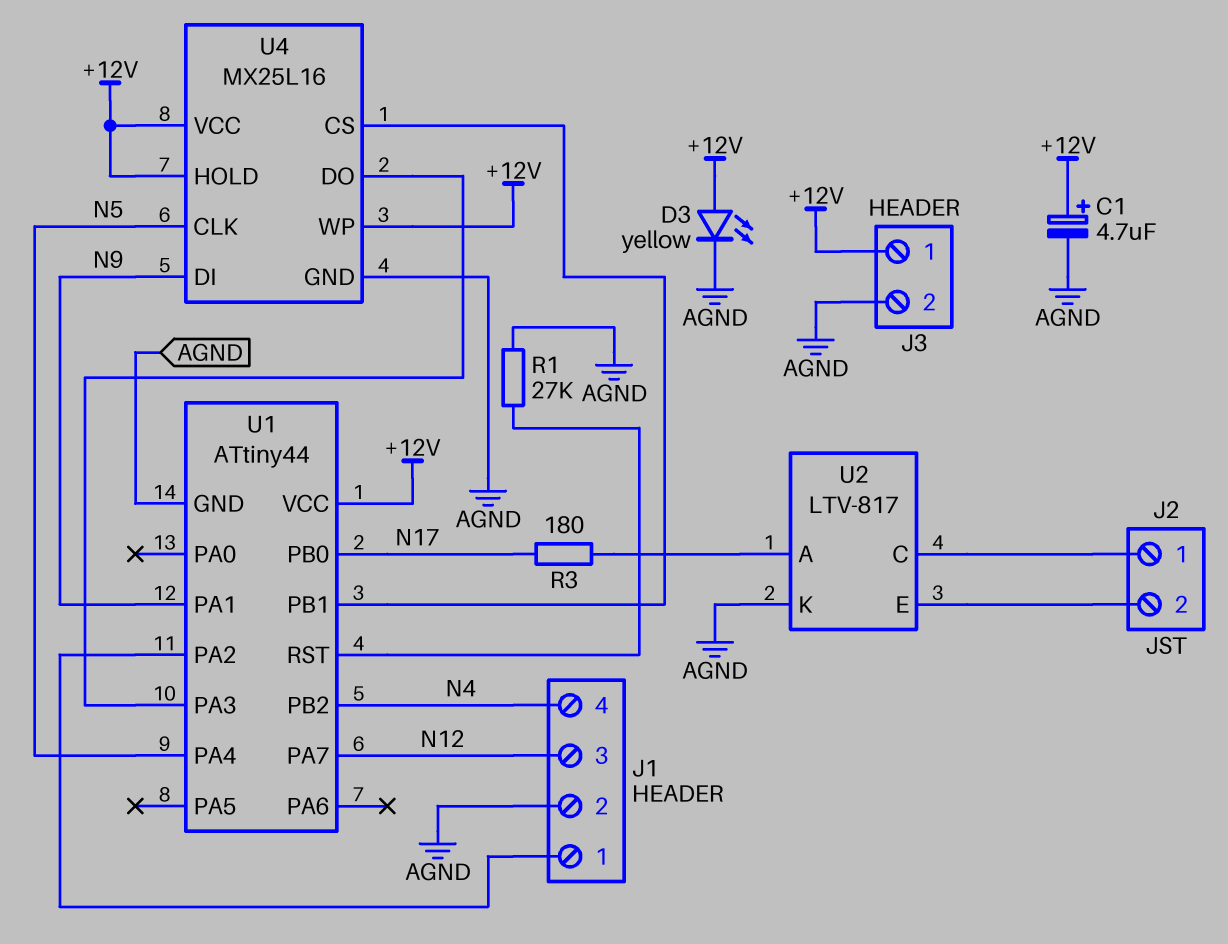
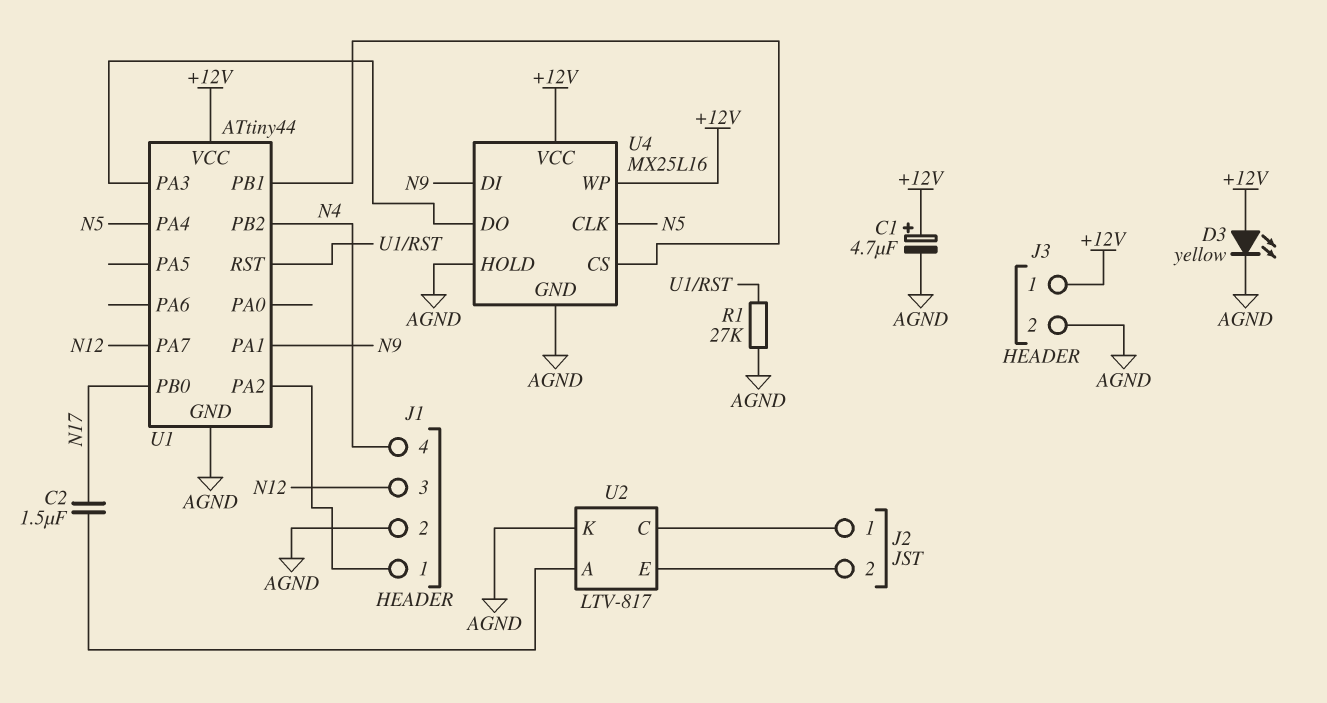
C2: none -> 1.5uF (N17, U2/A)
R3: 180 (N17, U2/A) -> none
U4 pin HOLD: +12V -> AGND

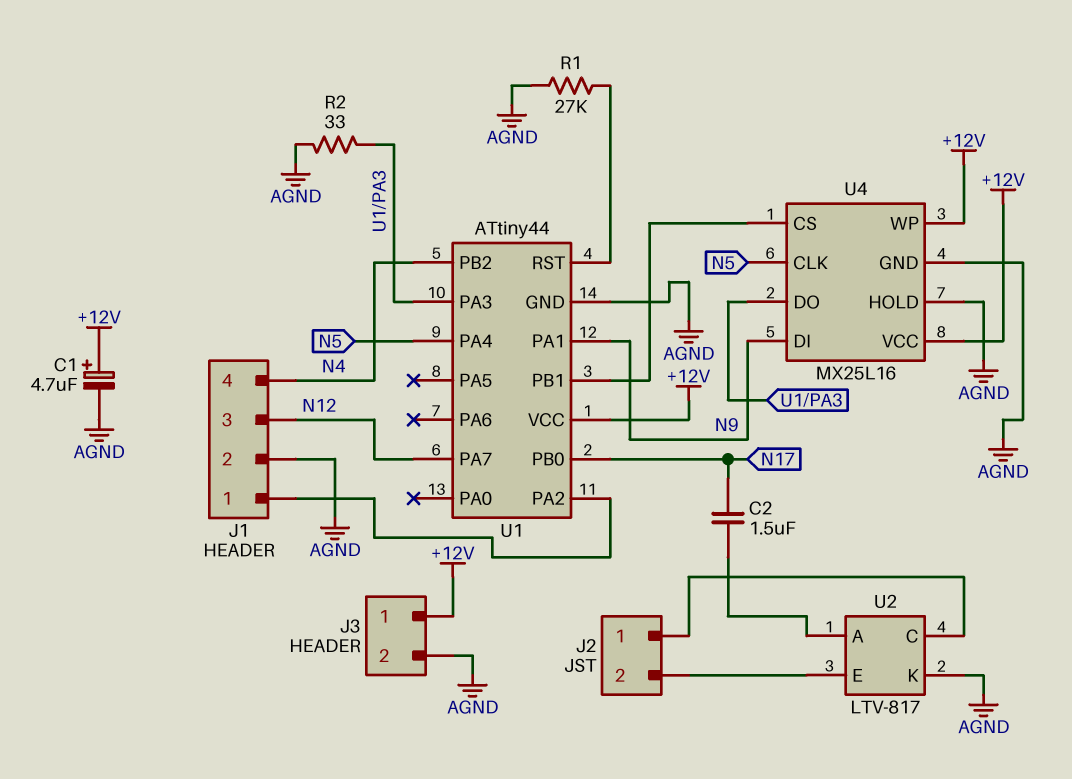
D3: LED yellow (A +12V, K AGND) -> none
R2: none -> 33 (AGND, U1/PA3)

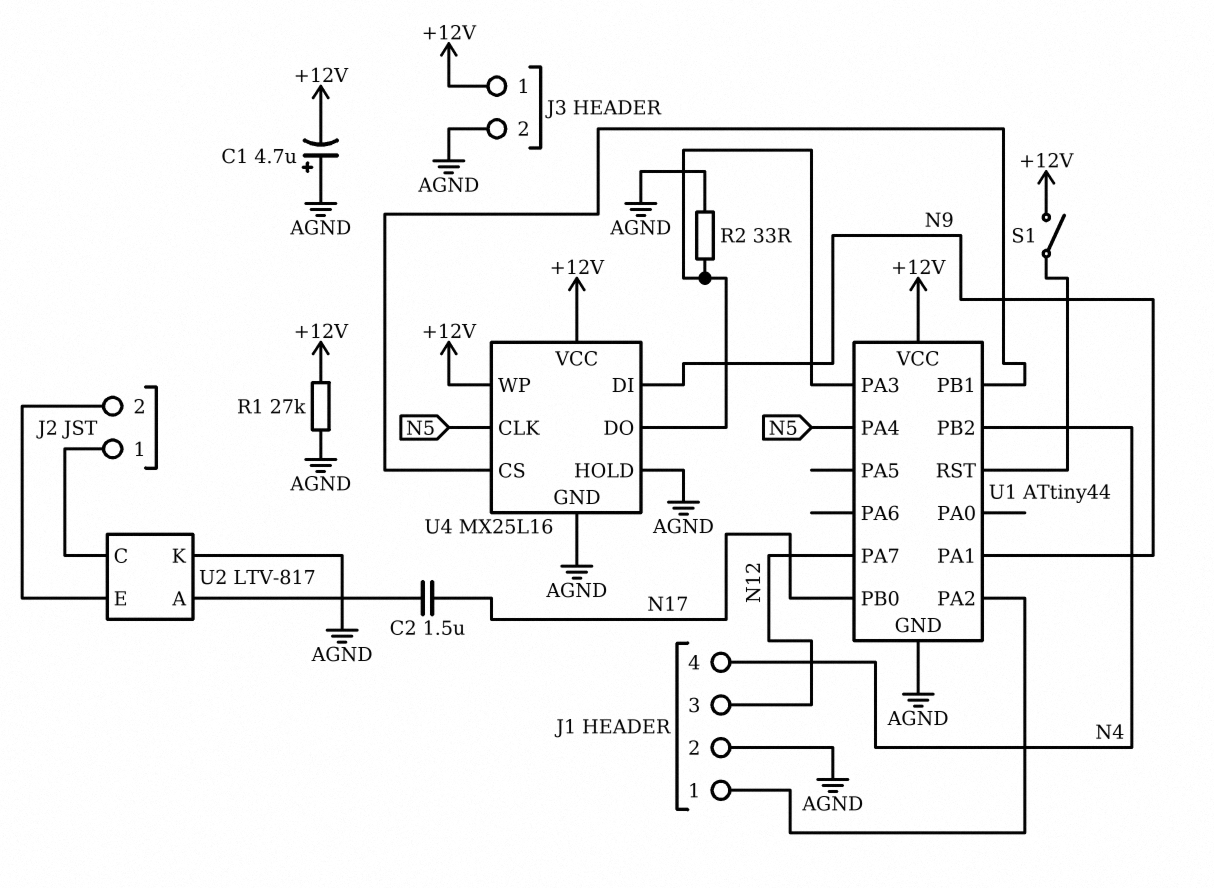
C1: 4.7uF (plus +12V, minus AGND) -> 4.7uF (plus AGND, minus +12V)
R1: 27k (AGND, U1/RST) -> 27k (+12V, AGND)
S1: none -> switch (+12V, U1/RST)

